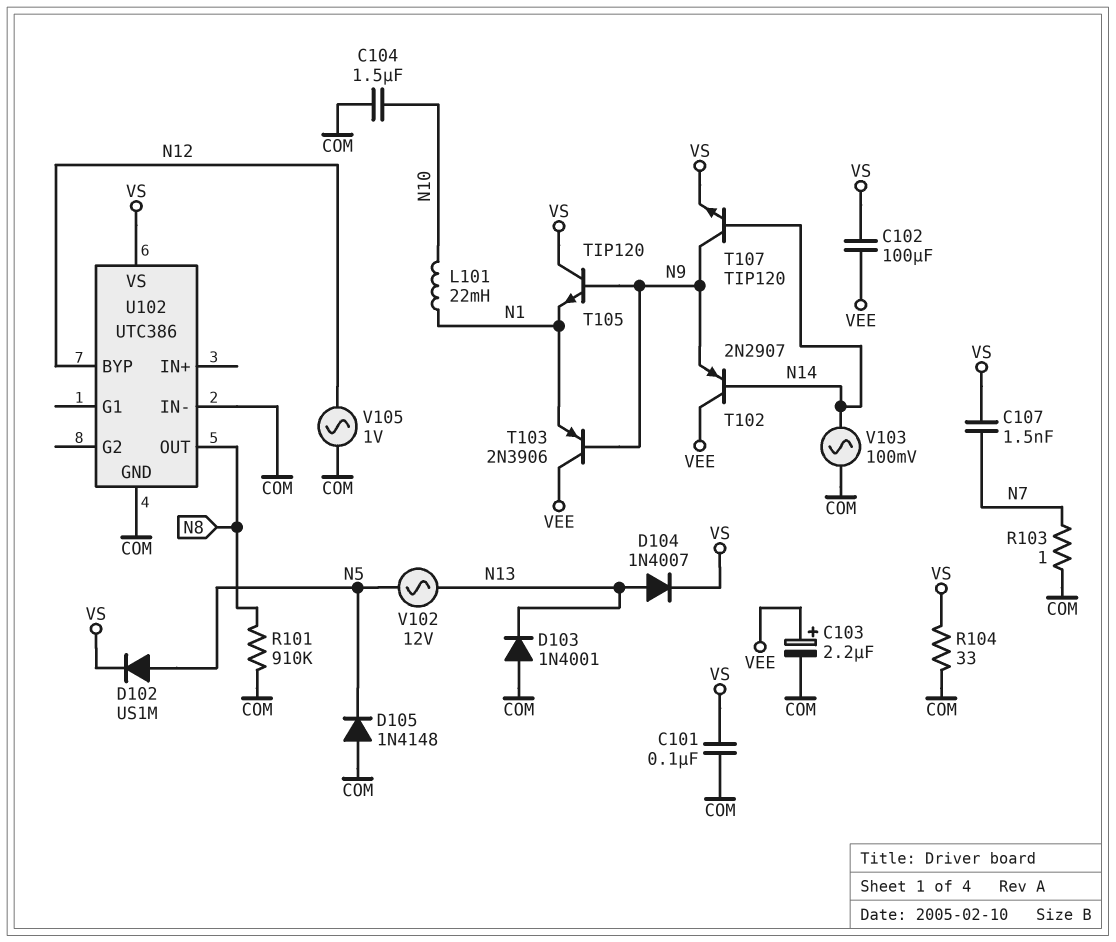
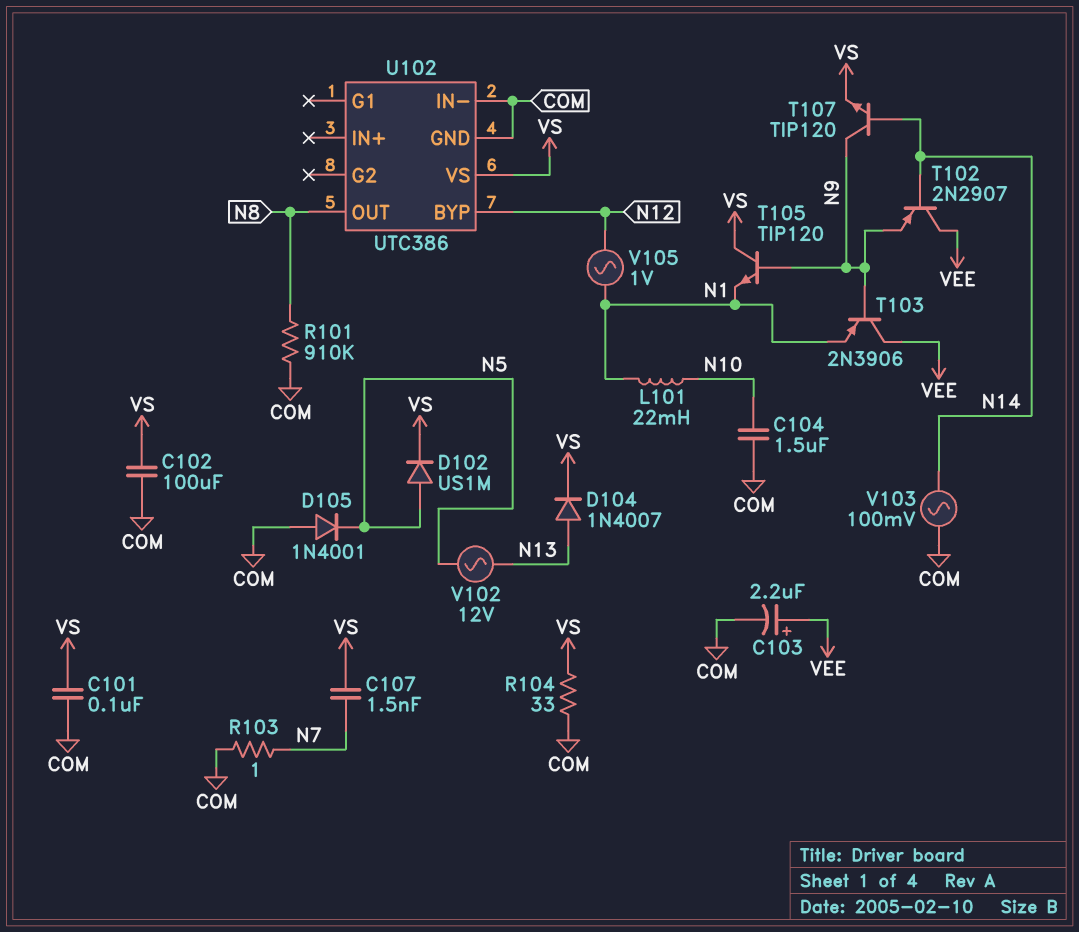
C102: 100uF (VEE, VS) -> 100uF (COM, VS)
D103: diode 1N4001 (A COM, K N13) -> none
D105: diode 1N4148 (A COM, K N5) -> diode 1N4001 (A COM, K N5)
V105: AC 1V (COM, N12) -> AC 1V (N1, N12)

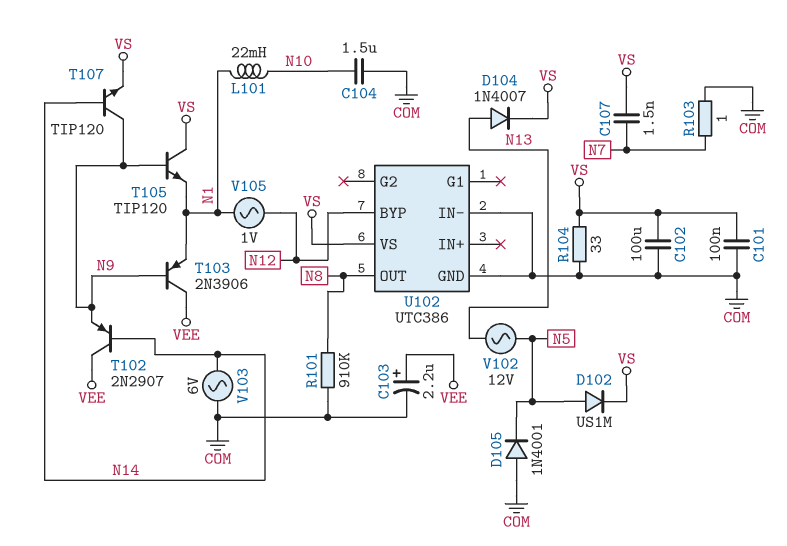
V103: AC 100mV (COM, N14) -> AC 6V (COM, N14)

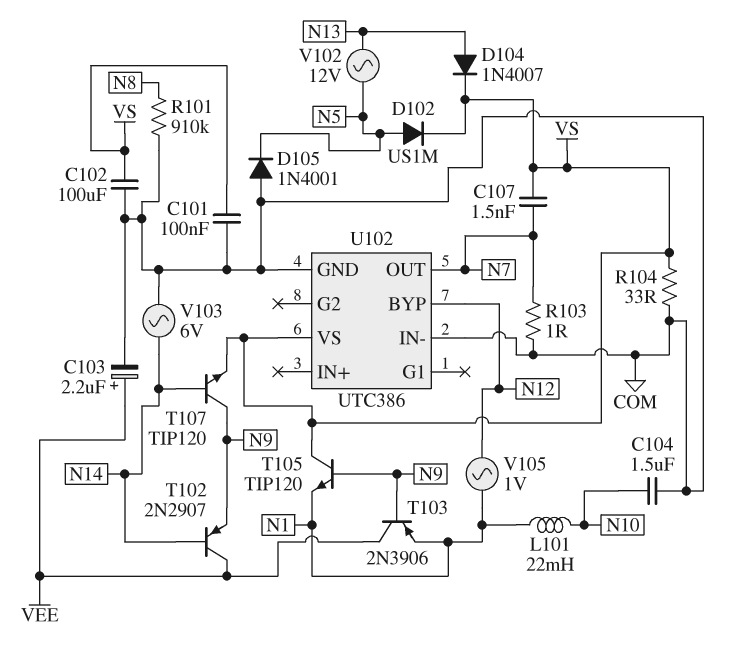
U102 pin OUT: N8 -> N7

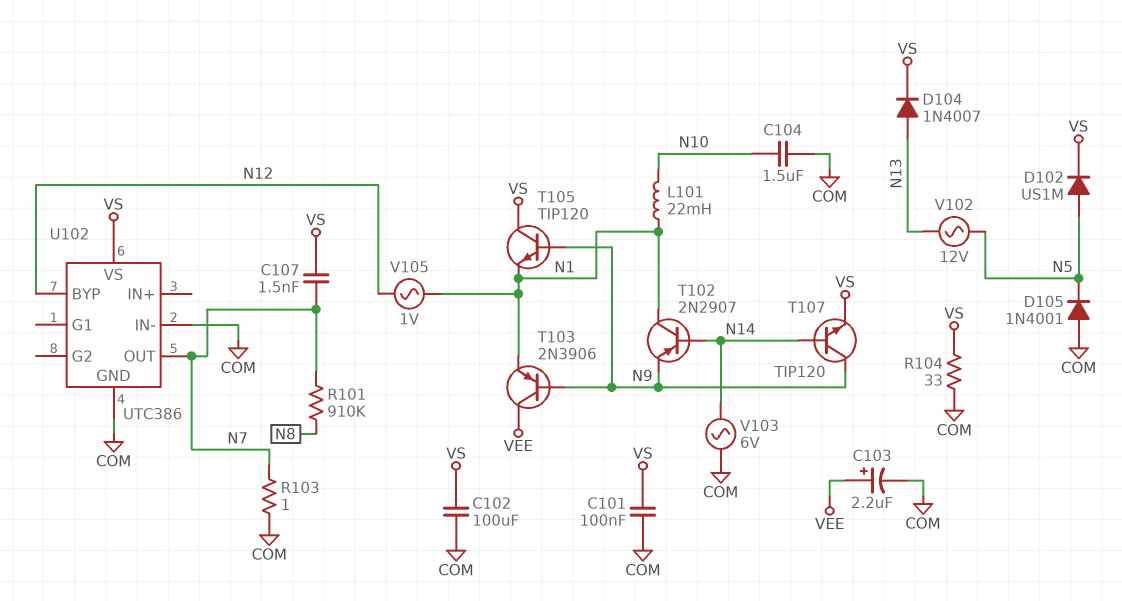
R101: 910k (COM, N8) -> 910k (N7, N8)
T102: PNP 2N2907 (B N14, C VEE, E N9) -> PNP 2N2907 (B N14, C N1, E N9)

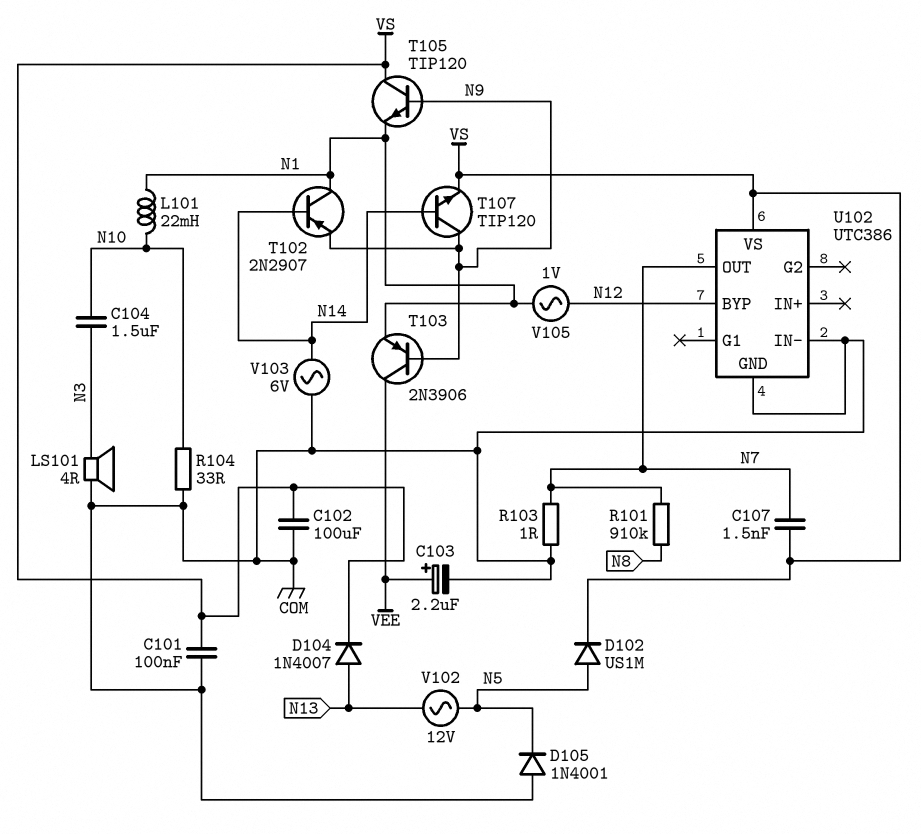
C104: 1.5uF (COM, N10) -> 1.5uF (N3, N10)
LS101: none -> speaker 4R (COM, N3)
R104: 33 (COM, VS) -> 33 (COM, N10)

